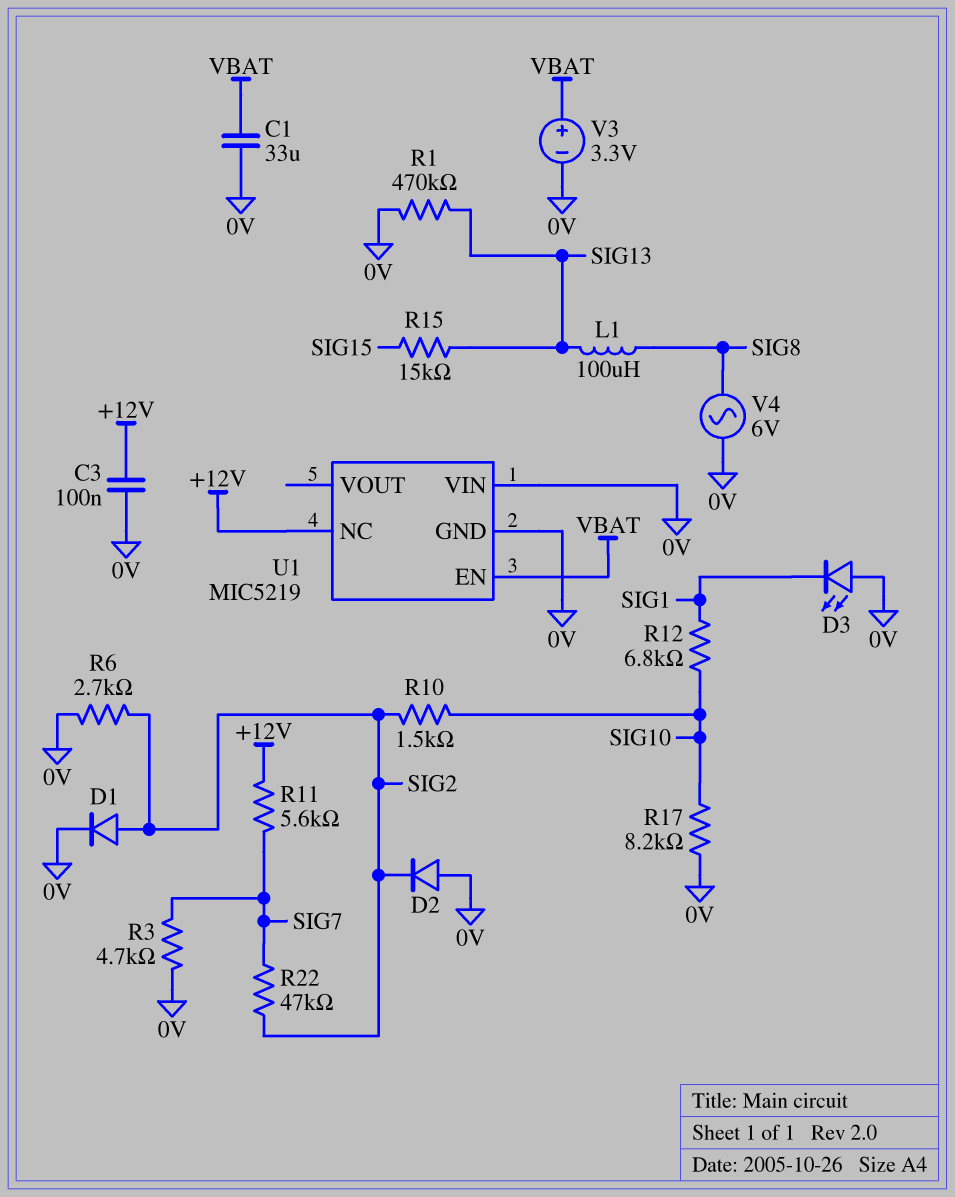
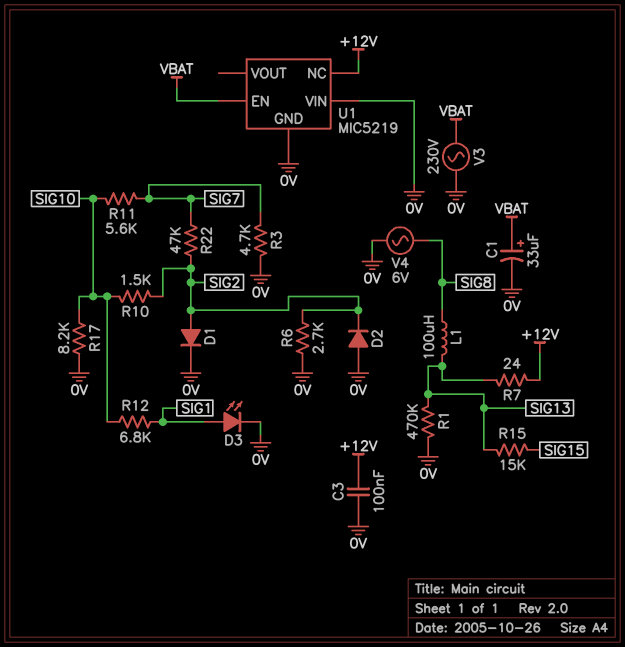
C1: 33uF (0V, VBAT) -> 33uF (plus VBAT, minus 0V)
D3: LED (A 0V, K SIG1) -> LED (A SIG1, K 0V)
R7: none -> 24 (+12V, SIG13)
R11: 5.6k (+12V, SIG7) -> 5.6k (SIG7, SIG10)
V3: 3.3V (plus VBAT, minus 0V) -> AC 230V (0V, VBAT)

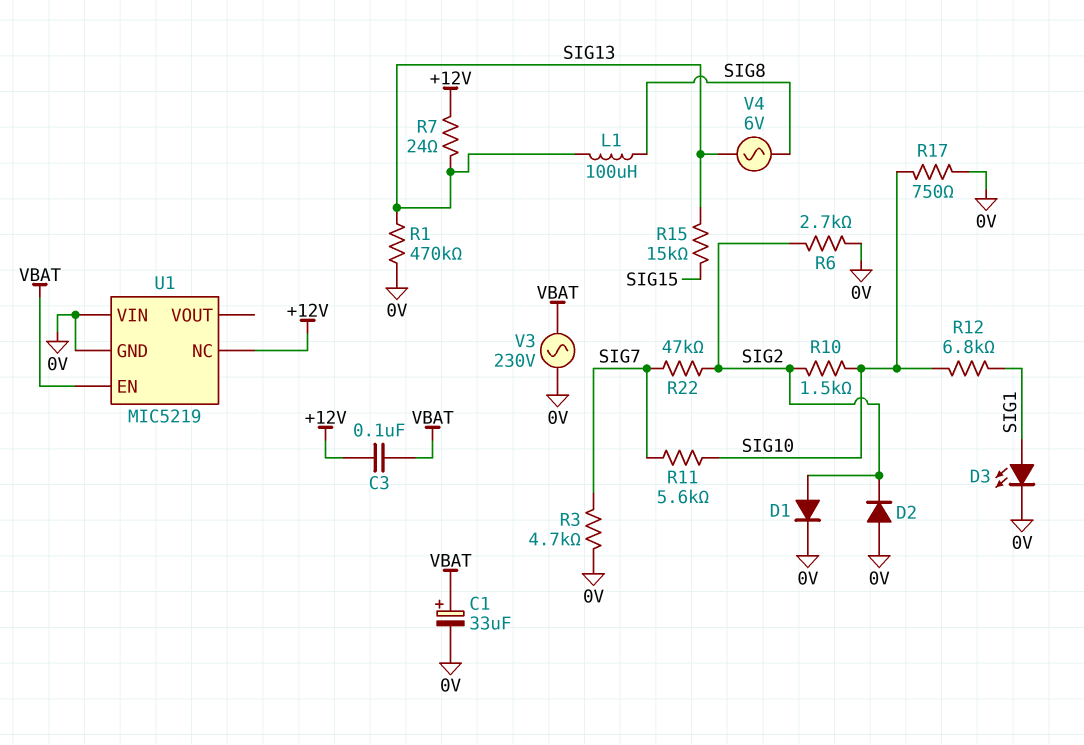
C3: 100nF (+12V, 0V) -> 100nF (+12V, VBAT)
R17: 8.2k (0V, SIG10) -> 750 (0V, SIG10)
V4: AC 6V (0V, SIG8) -> AC 6V (SIG8, SIG13)

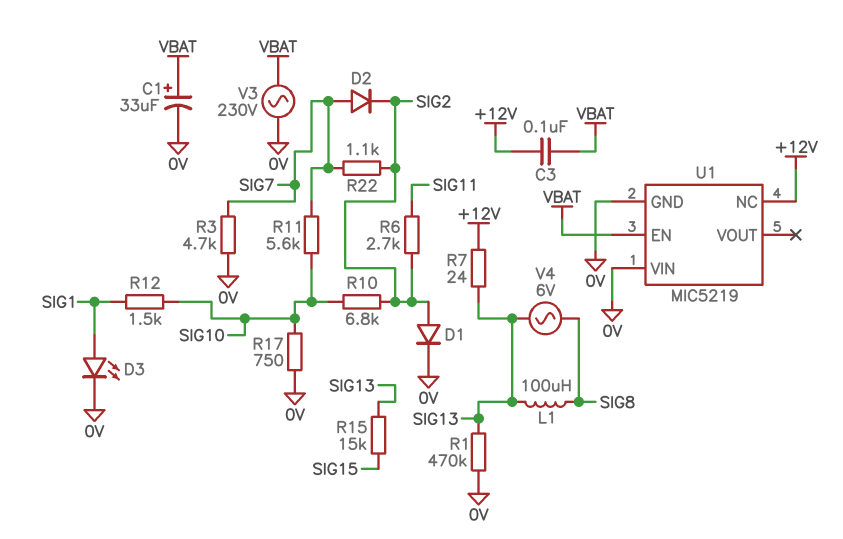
D2: diode (A 0V, K SIG2) -> diode (A SIG7, K SIG2)
R6: 2.7k (0V, SIG2) -> 2.7k (SIG2, SIG11)
R10: 1.5k (SIG2, SIG10) -> 6.8k (SIG2, SIG10)
R12: 6.8k (SIG1, SIG10) -> 1.5k (SIG1, SIG10)
R22: 47k (SIG2, SIG7) -> 1.1k (SIG2, SIG7)

